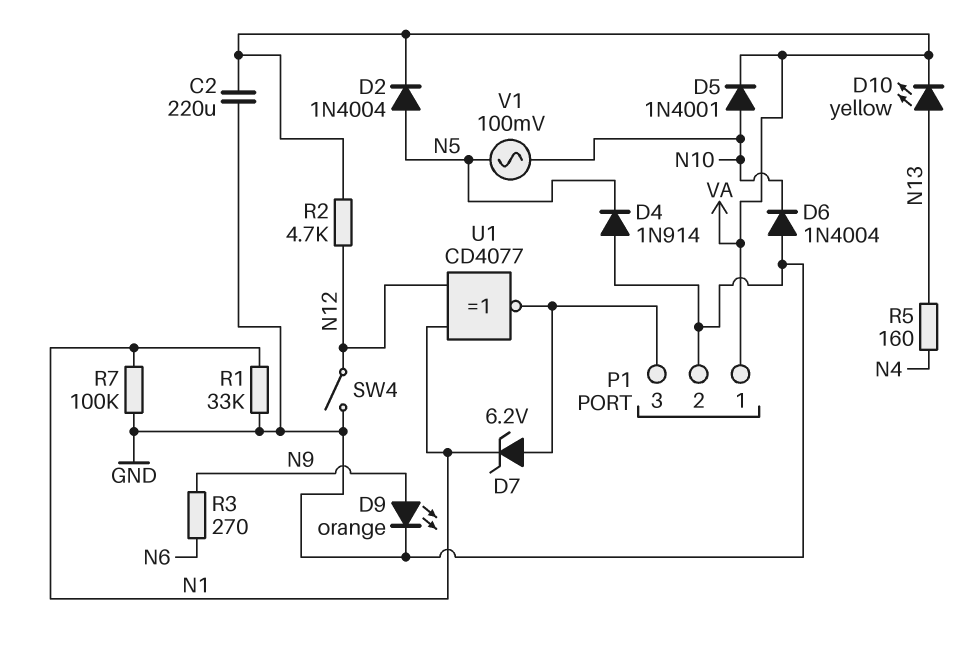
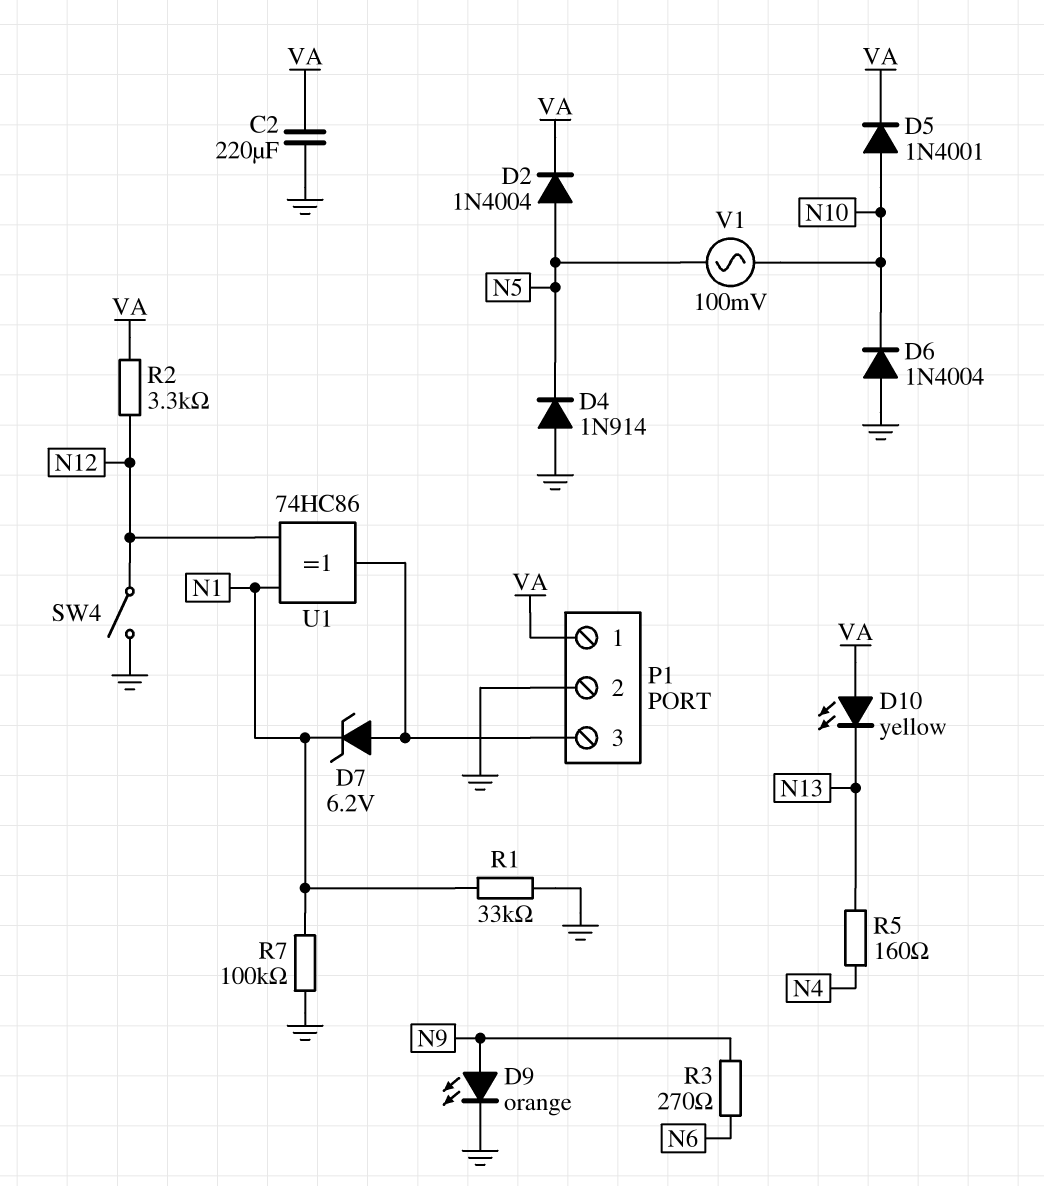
D10: LED yellow (A N13, K VA) -> LED yellow (A VA, K N13)
R2: 4.7k (N12, VA) -> 3.3k (N12, VA)
U1: XNOR CD4077 (in N1, in N12, out P1/3) -> XOR 74HC86 (in N1, in N12, out P1/3)

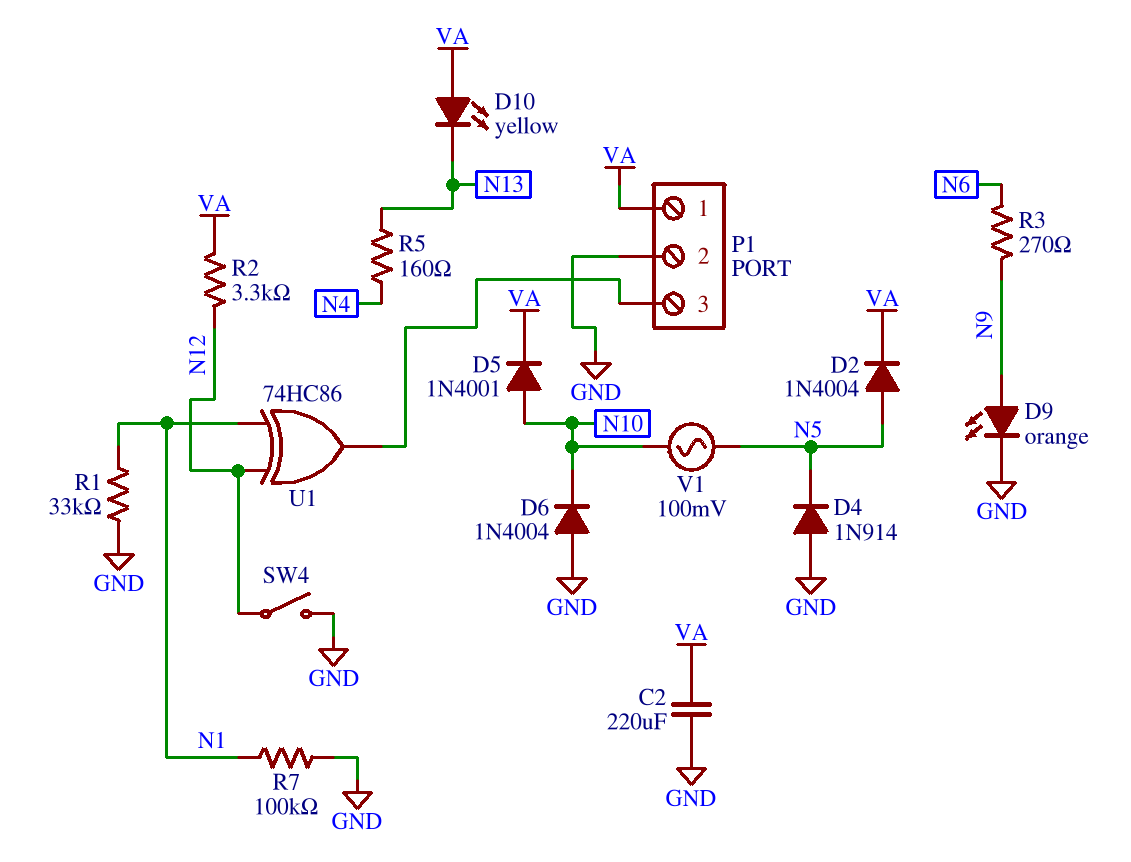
D7: zener 6.2V (A P1/3, K N1) -> none

